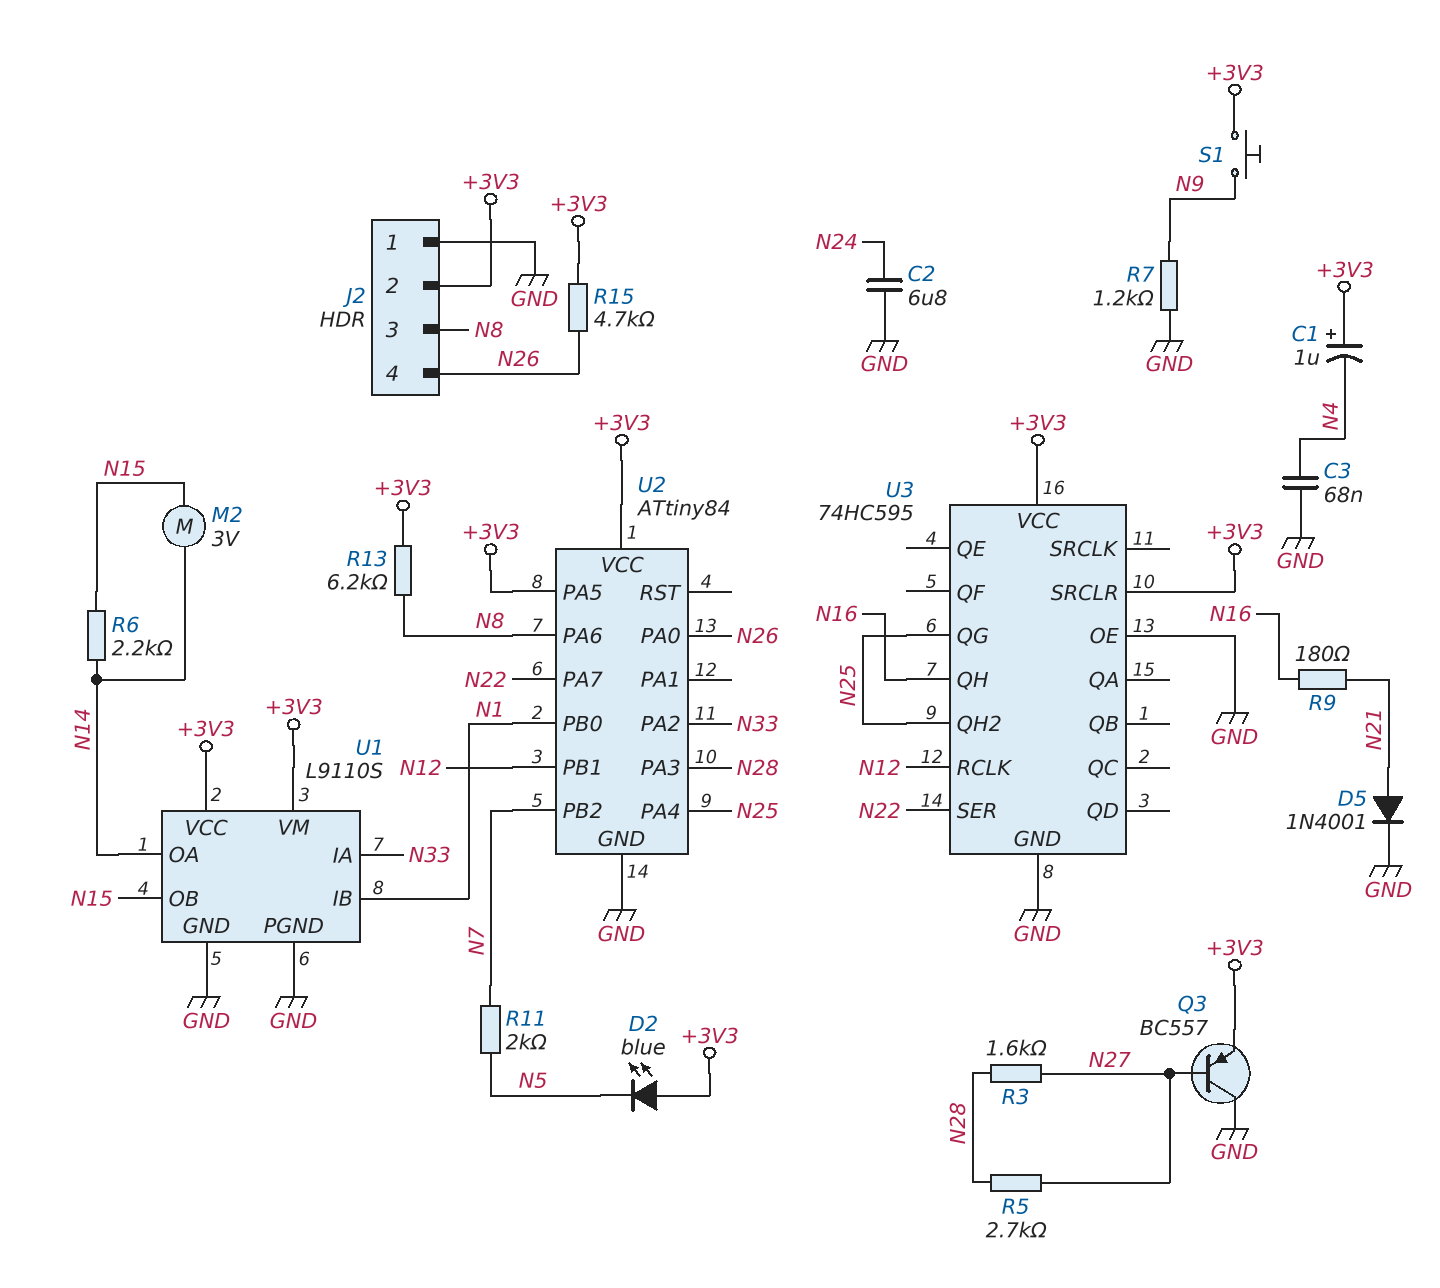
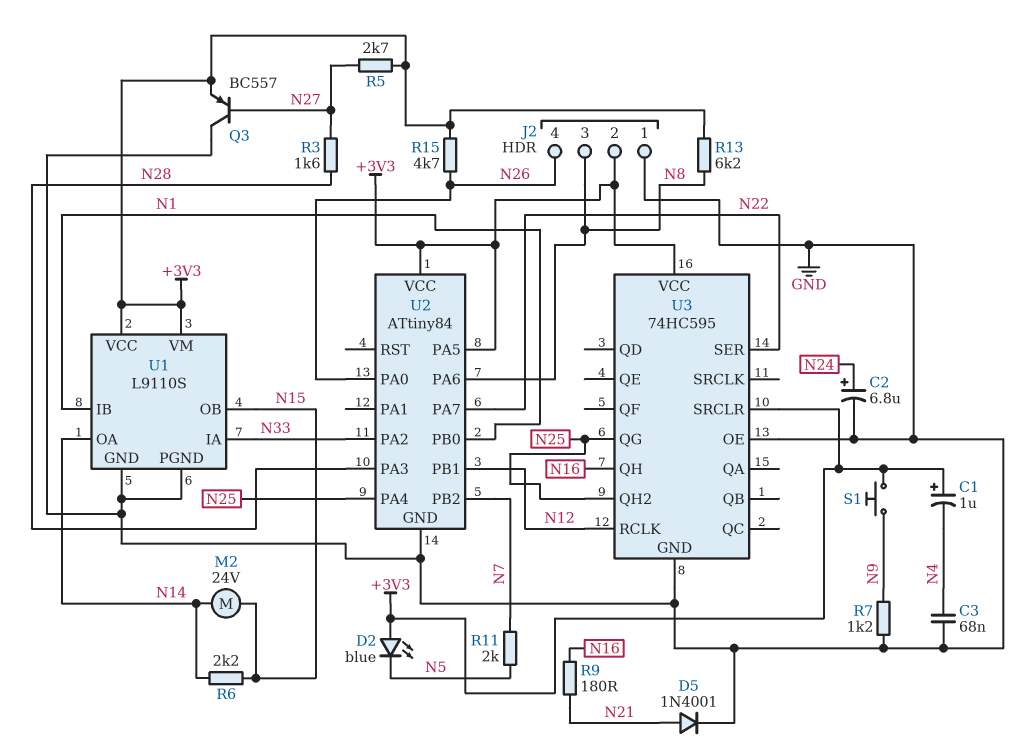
C2: 6.8uF (GND, N24) -> 6.8uF (plus N24, minus GND)
M2: motor 3V (N14, N15) -> motor 24V (N14, N15)
R5: 2.7k (N27, N28) -> 2.7k (+3V3, N27)

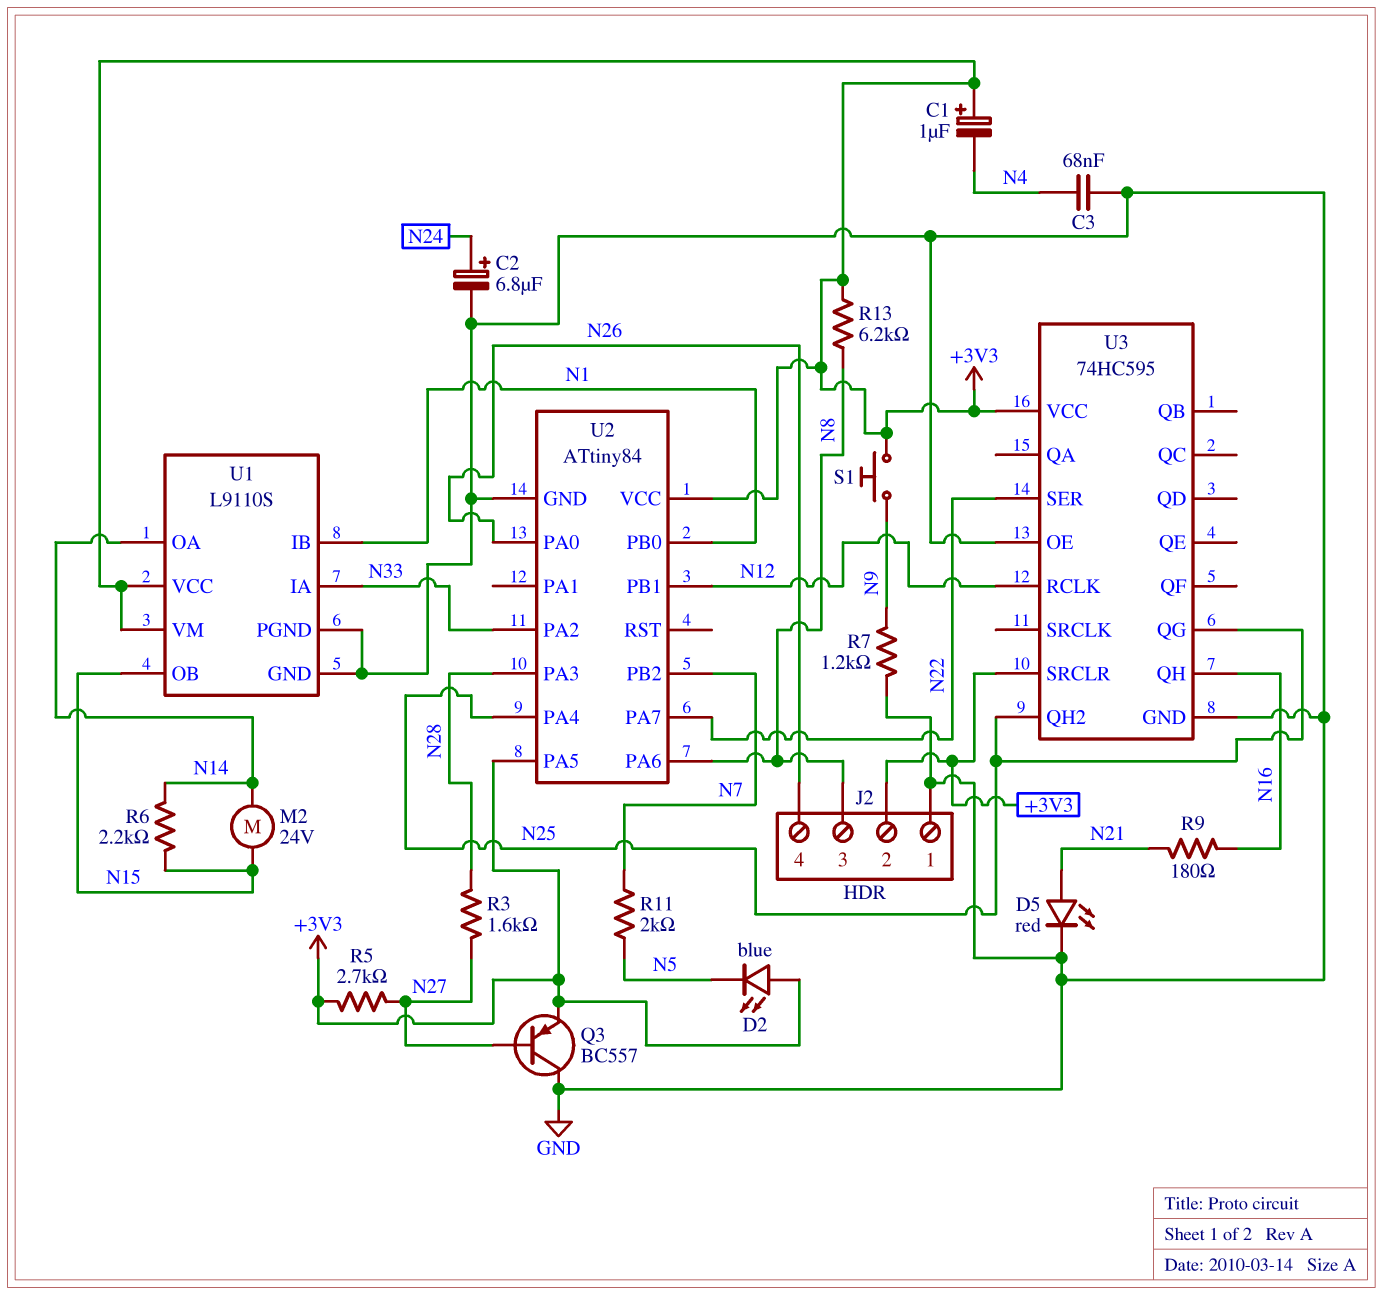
D5: diode 1N4001 (A N21, K GND) -> LED red (A N21, K GND)
R15: 4.7k (+3V3, N26) -> none

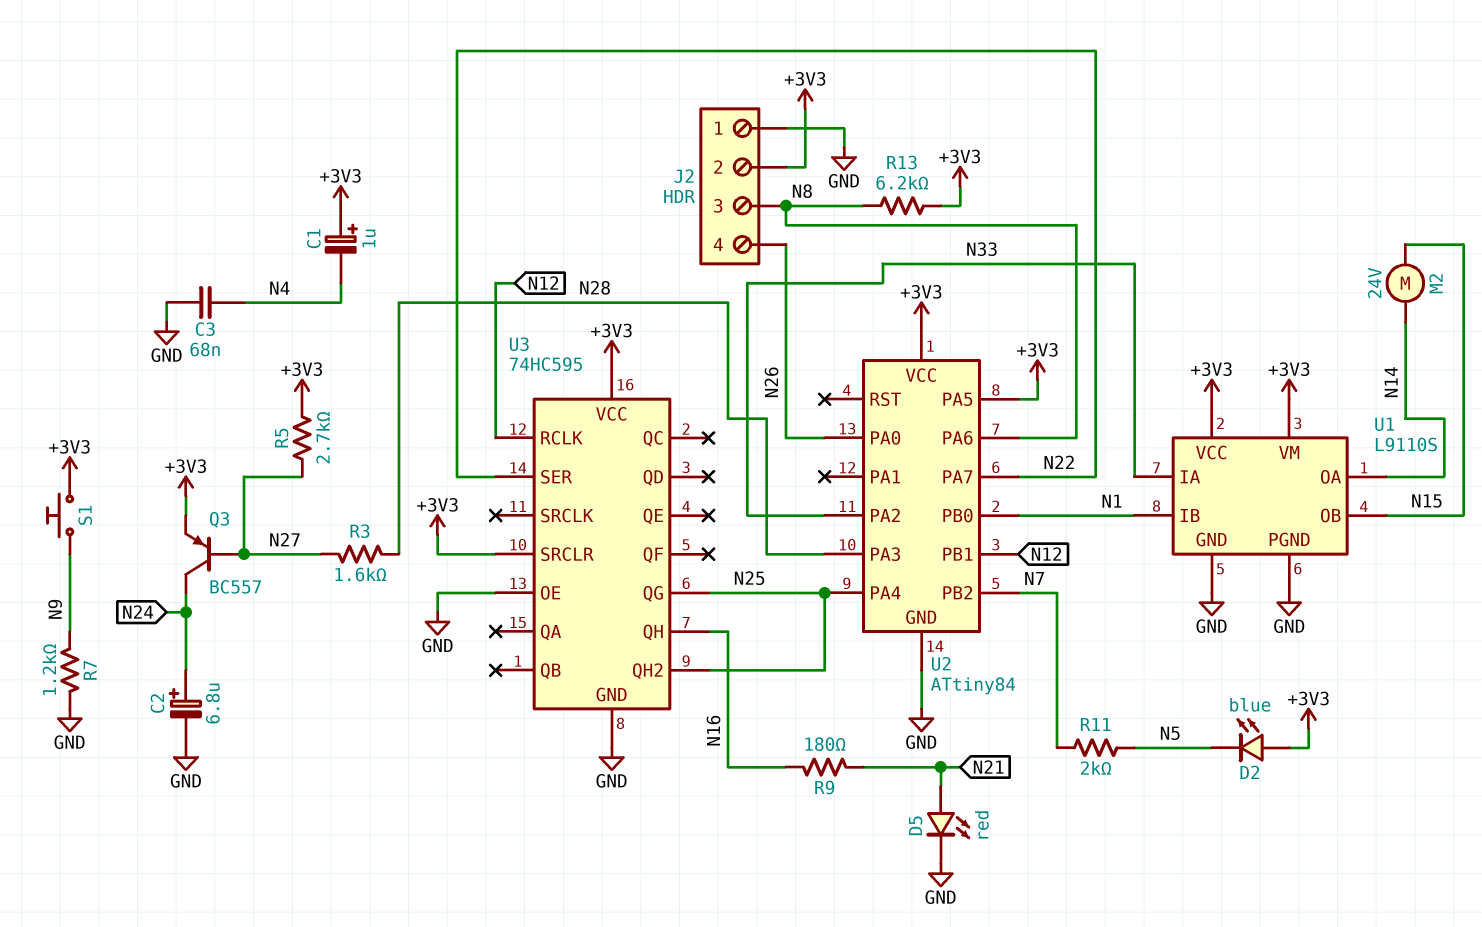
Q3: PNP BC557 (B N27, C GND, E +3V3) -> PNP BC557 (B N27, C N24, E +3V3)
R6: 2.2k (N14, N15) -> none

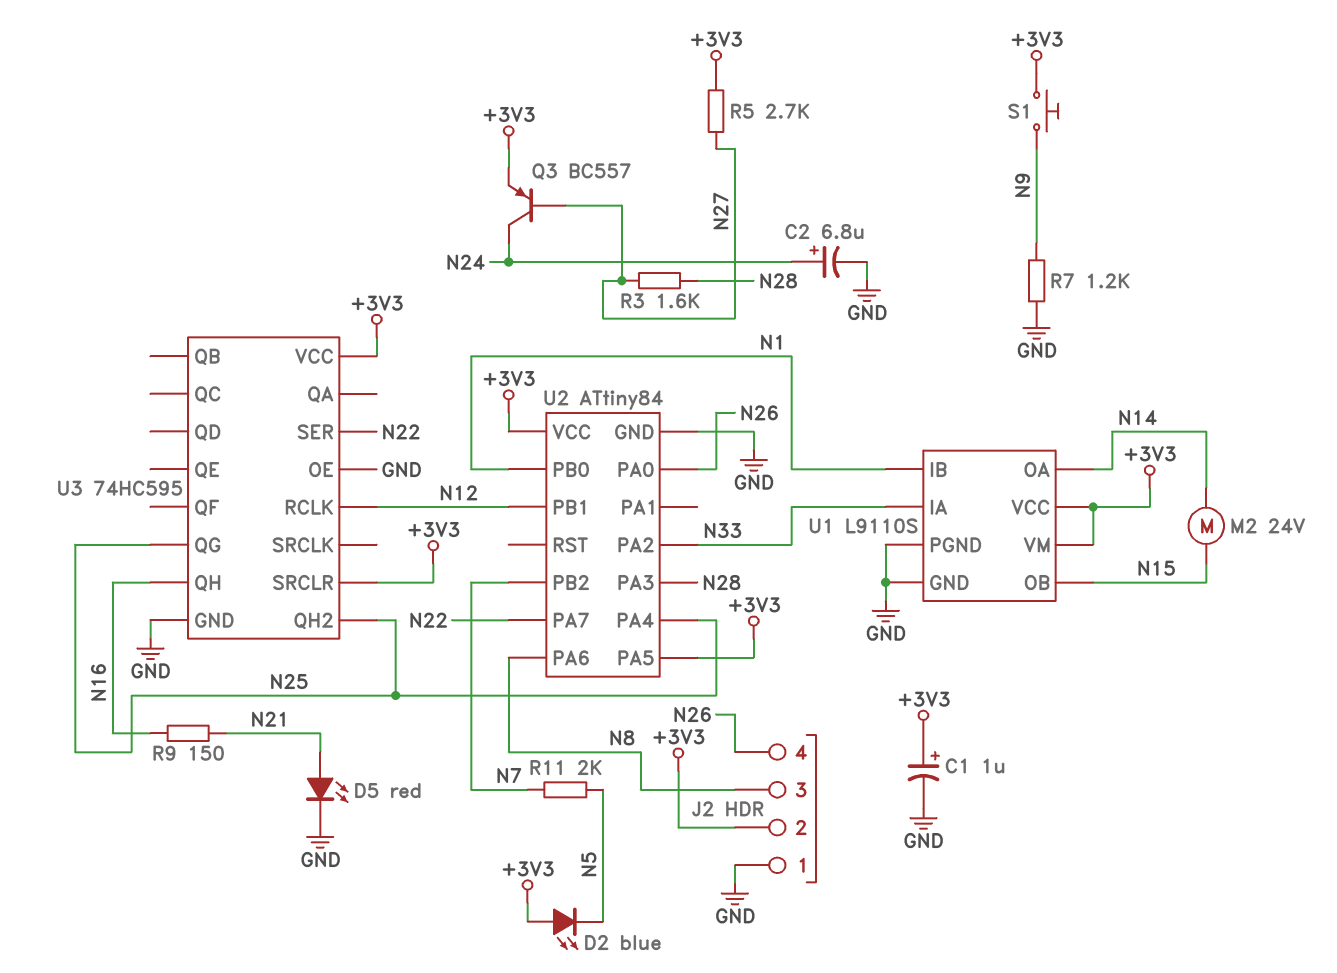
C1: 1uF (plus +3V3, minus N4) -> 1uF (plus +3V3, minus GND)
C3: 68nF (GND, N4) -> none
R9: 180 (N16, N21) -> 150 (N16, N21)
R13: 6.2k (+3V3, N8) -> none

